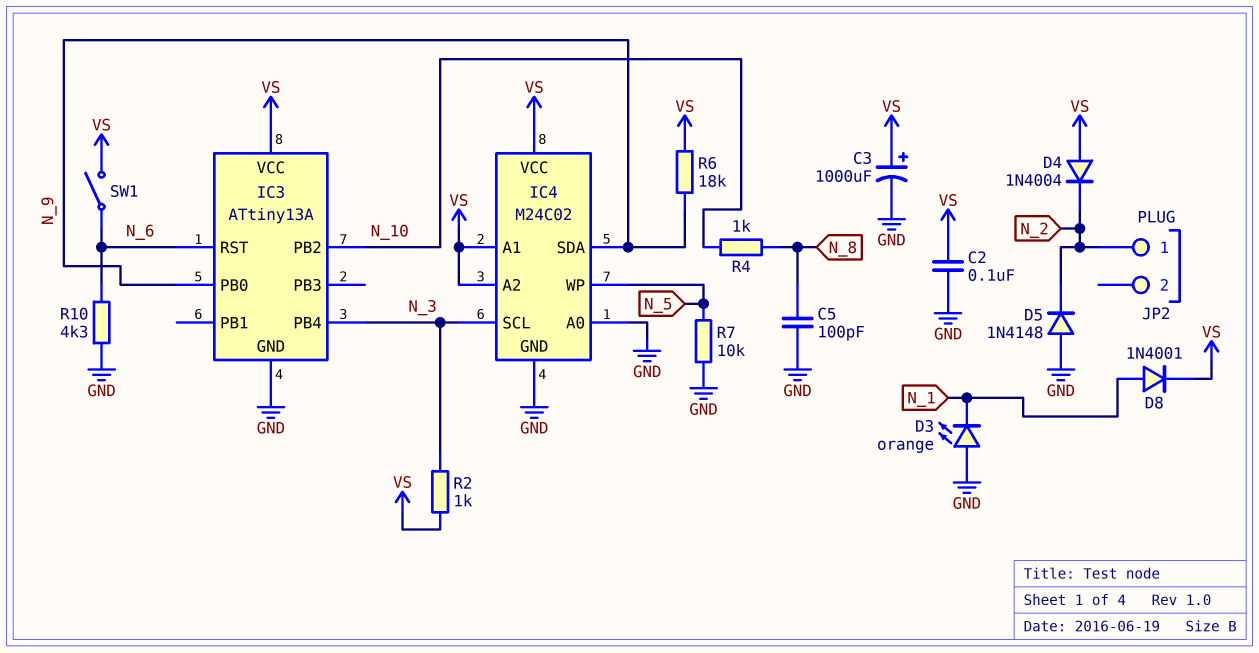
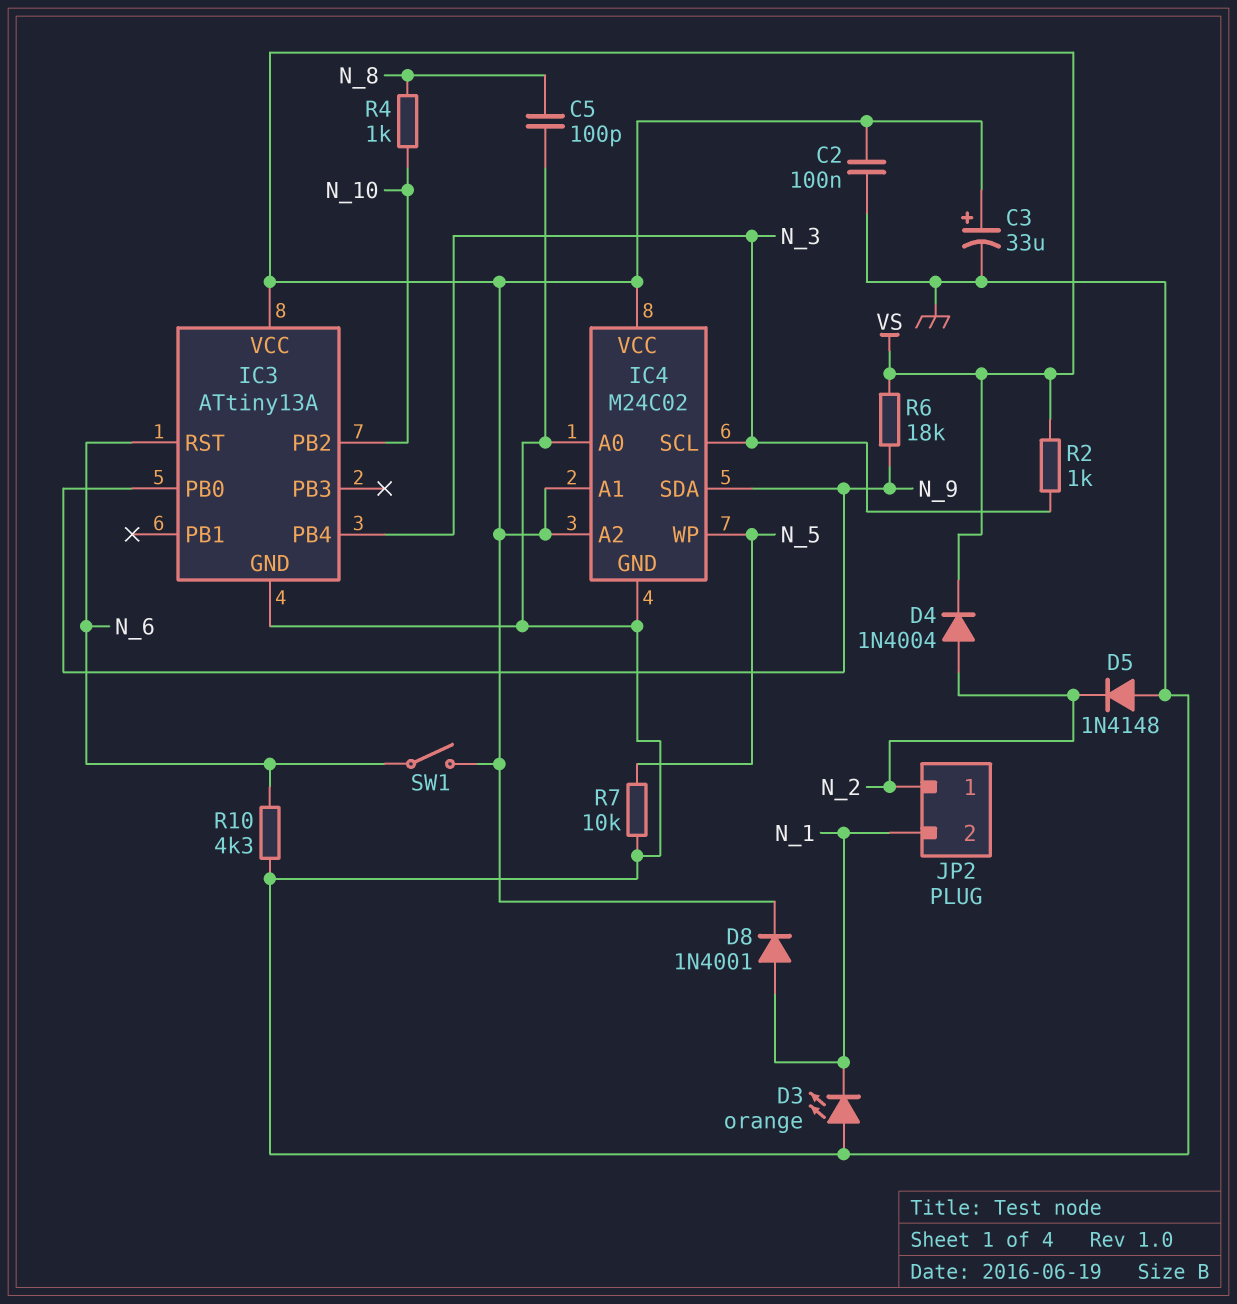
C3: 1000uF (plus VS, minus GND) -> 33uF (plus VS, minus GND)
D4: diode 1N4004 (A VS, K N_2) -> diode 1N4004 (A N_2, K VS)
JP2 pin 2: none -> N_1

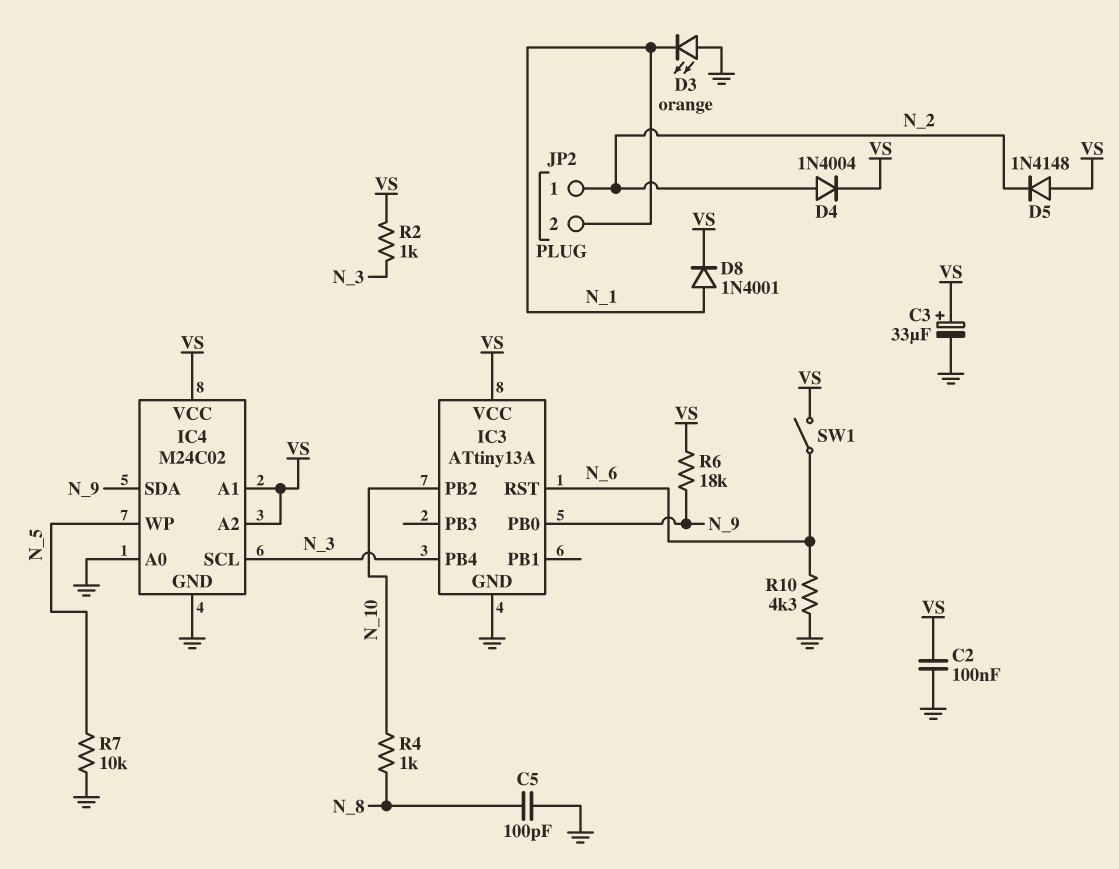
D5: diode 1N4148 (A GND, K N_2) -> diode 1N4148 (A VS, K N_2)

